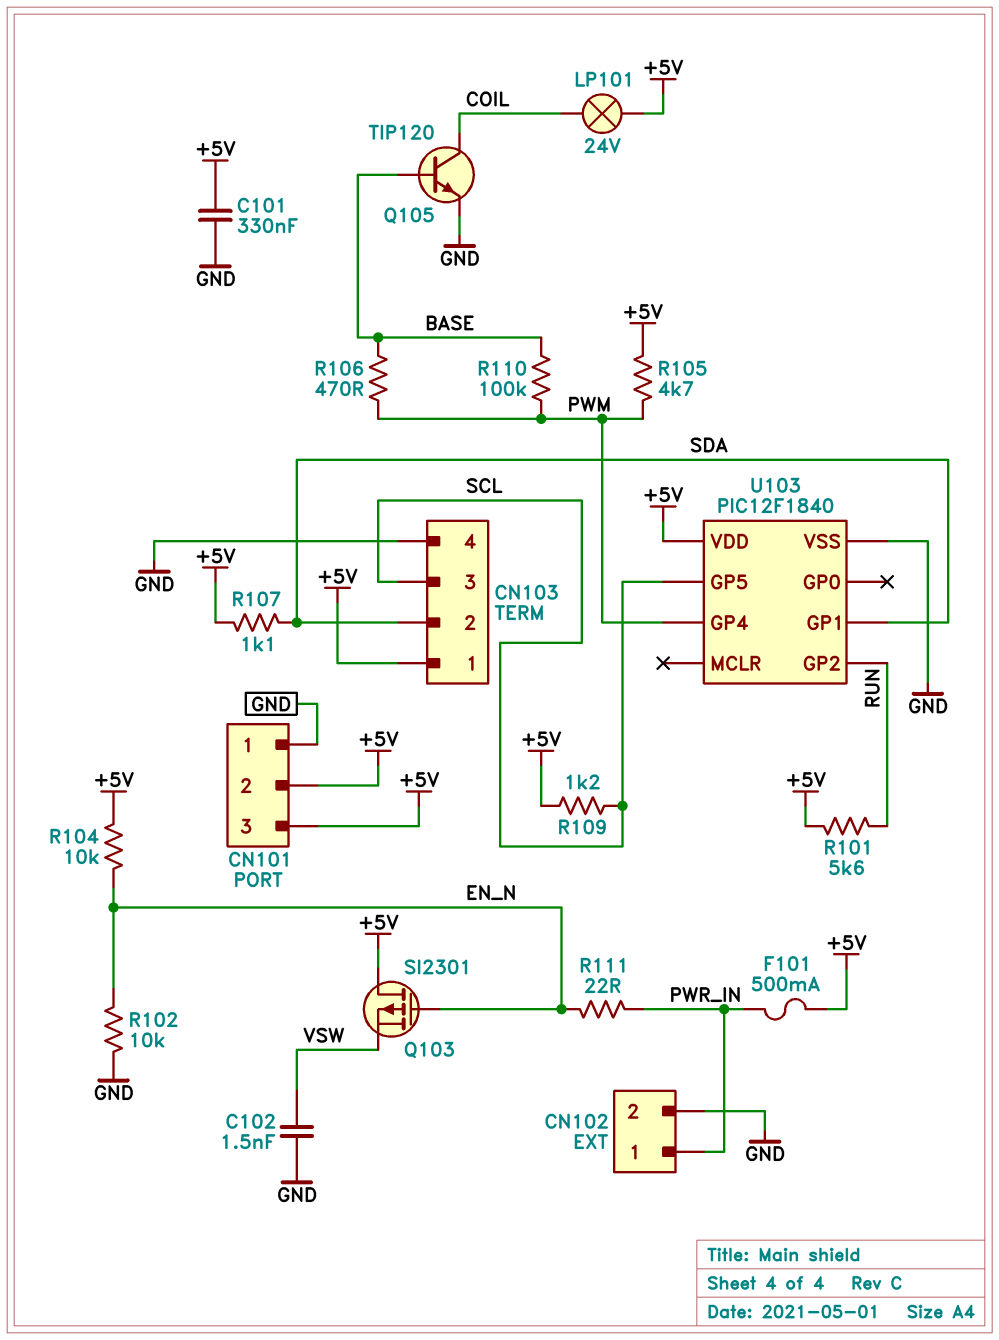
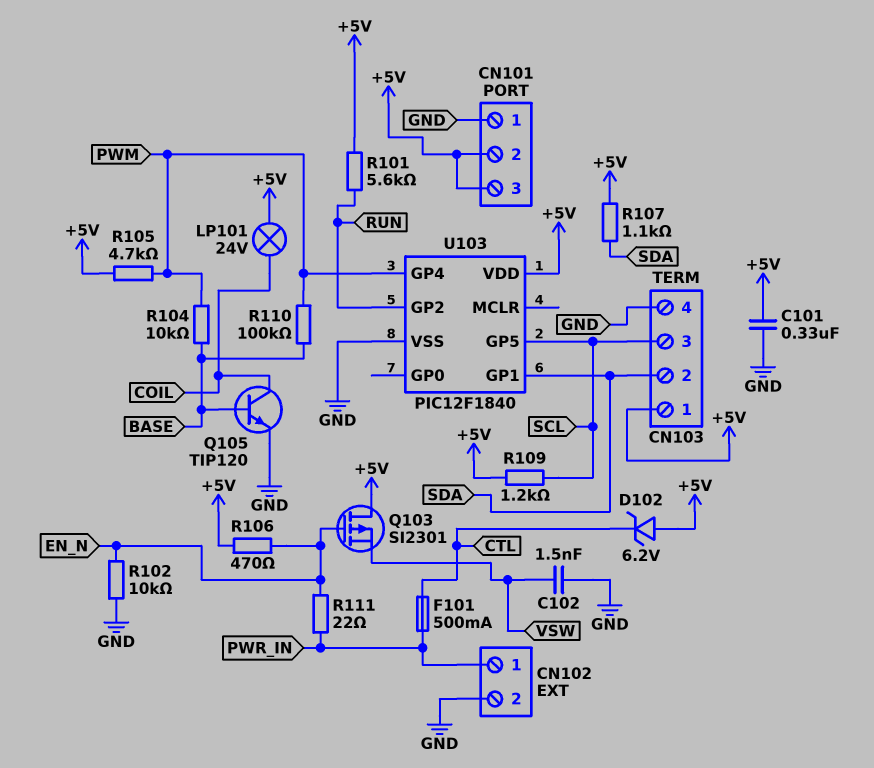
D102: none -> zener 6.2V (A +5V, K CTL)
F101: 500mA (+5V, PWR_IN) -> 500mA (CTL, PWR_IN)
R104: 10k (+5V, EN_N) -> 10k (BASE, PWM)
R106: 470 (BASE, PWM) -> 470 (+5V, EN_N)

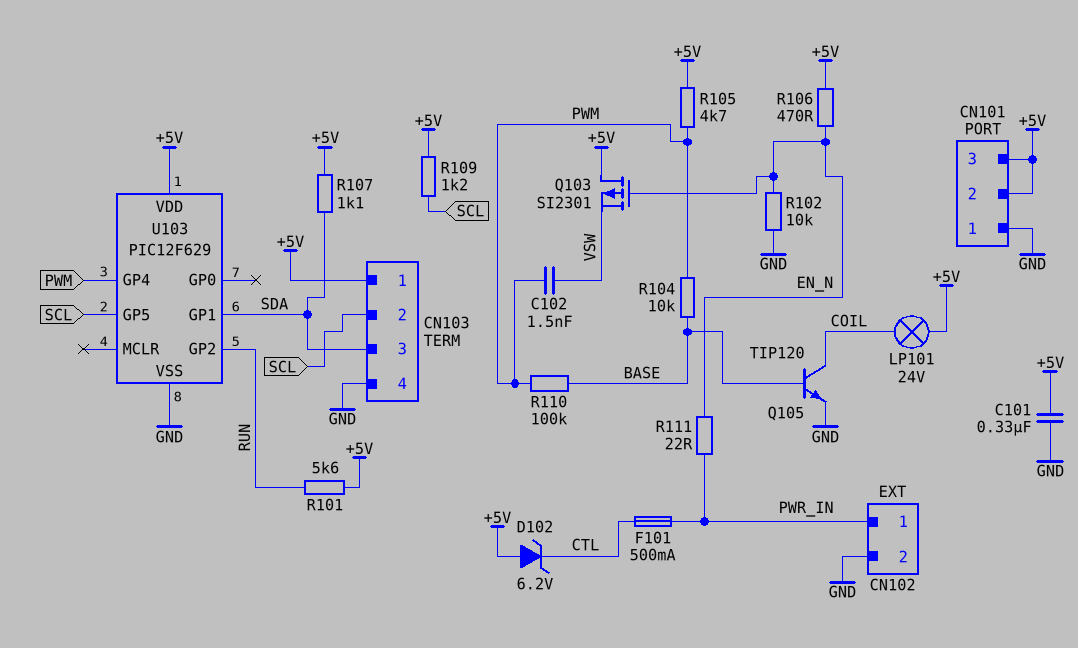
C102: 1.5nF (GND, VSW) -> 1.5nF (PWM, VSW)
CN103 pin 2: SDA -> SCL
CN103 pin 3: SCL -> SDA
U103: PIC12F1840 -> PIC12F629

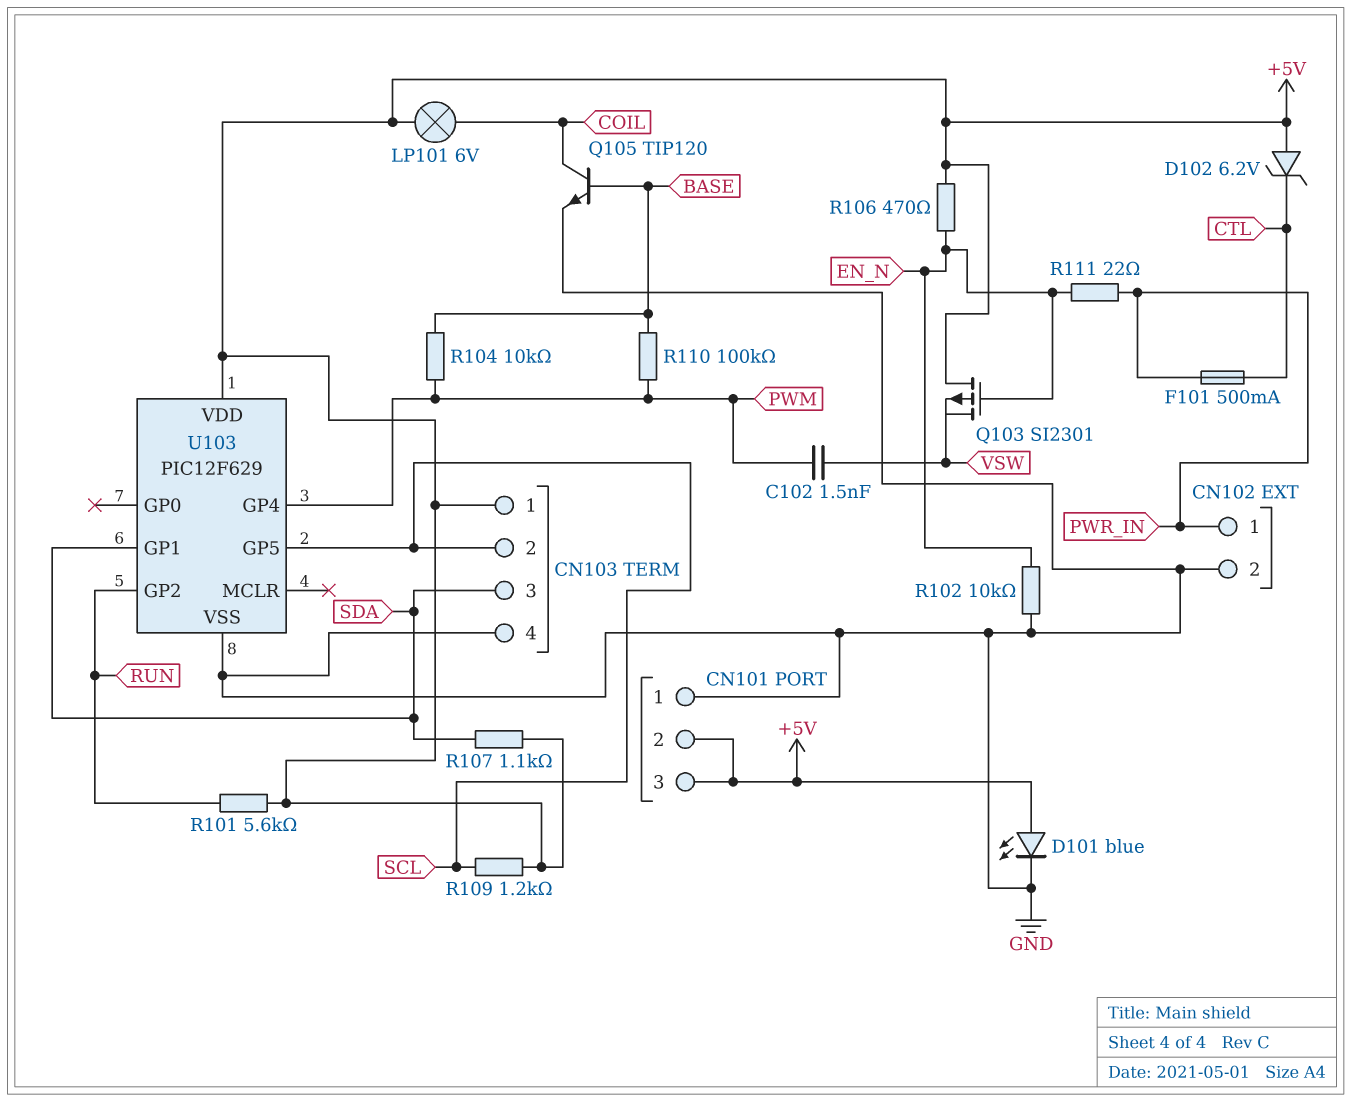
C101: 330nF (+5V, GND) -> none
D101: none -> LED blue (A +5V, K GND)
LP101: lamp 24V (+5V, COIL) -> lamp 6V (+5V, COIL)
R105: 4.7k (+5V, PWM) -> none

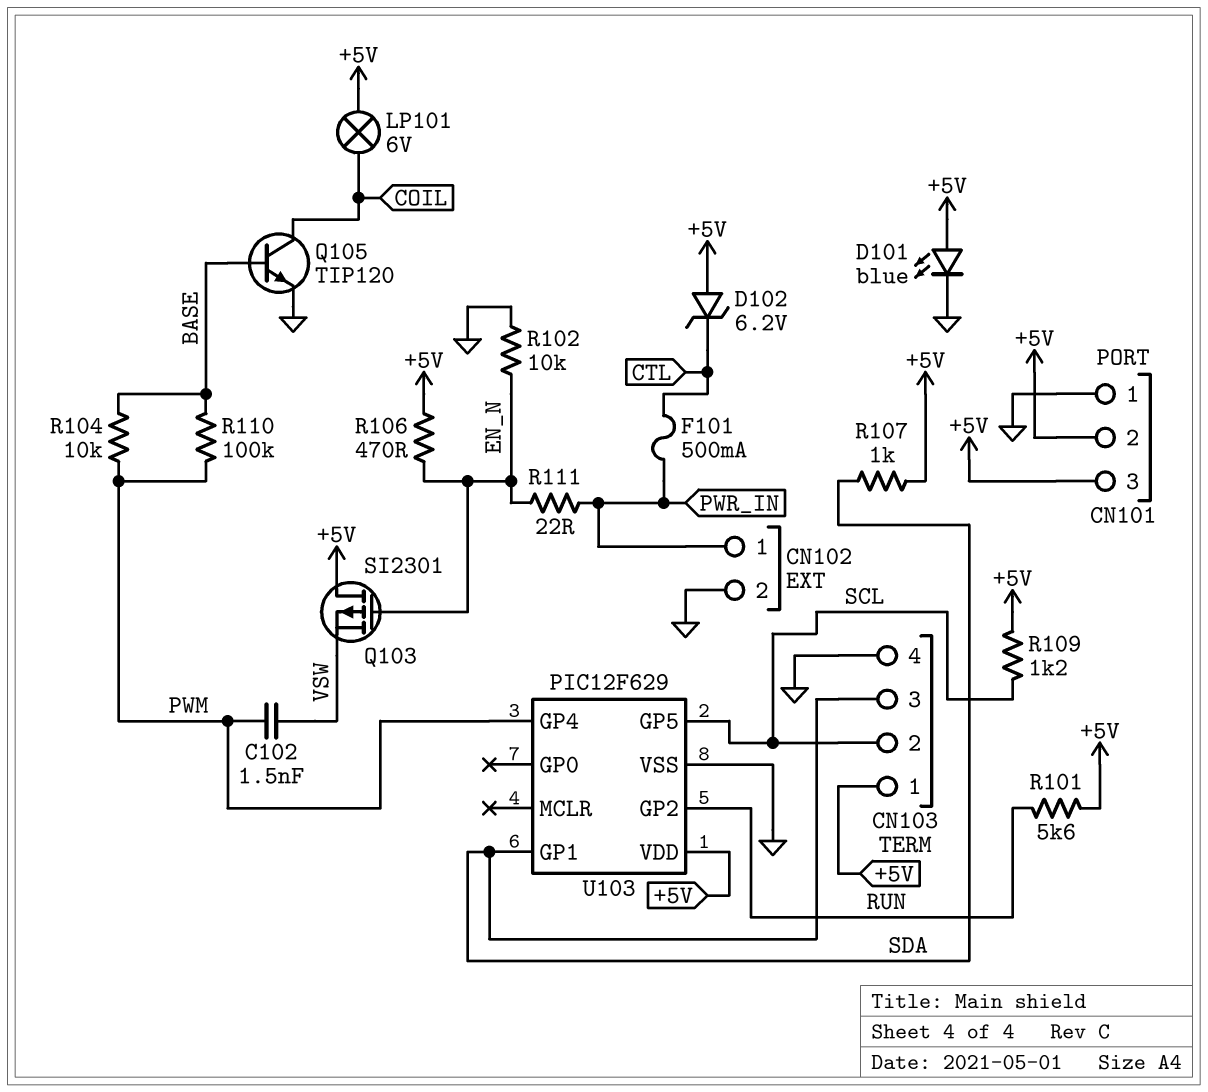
R107: 1.1k (+5V, SDA) -> 1k (+5V, SDA)

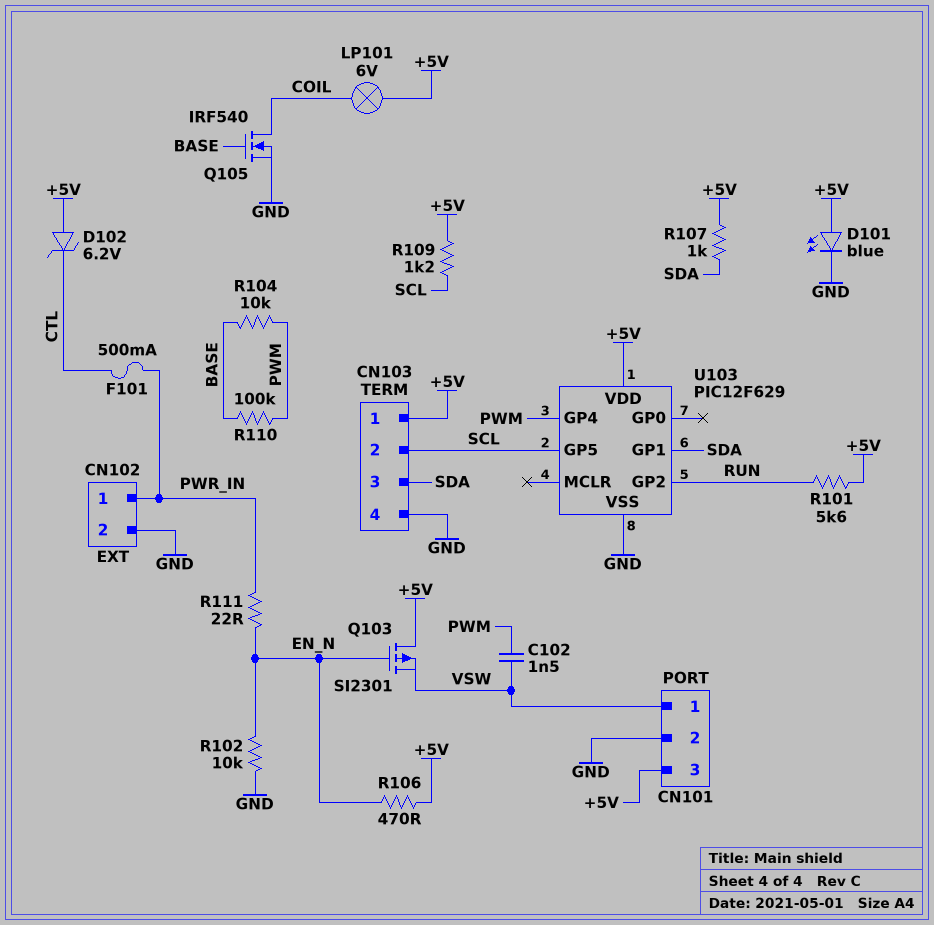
CN101 pin 1: GND -> VSW
CN101 pin 2: +5V -> GND
Q105: NPN TIP120 (B BASE, C COIL, E GND) -> NMOS IRF540 (G BASE, D COIL, S GND)

